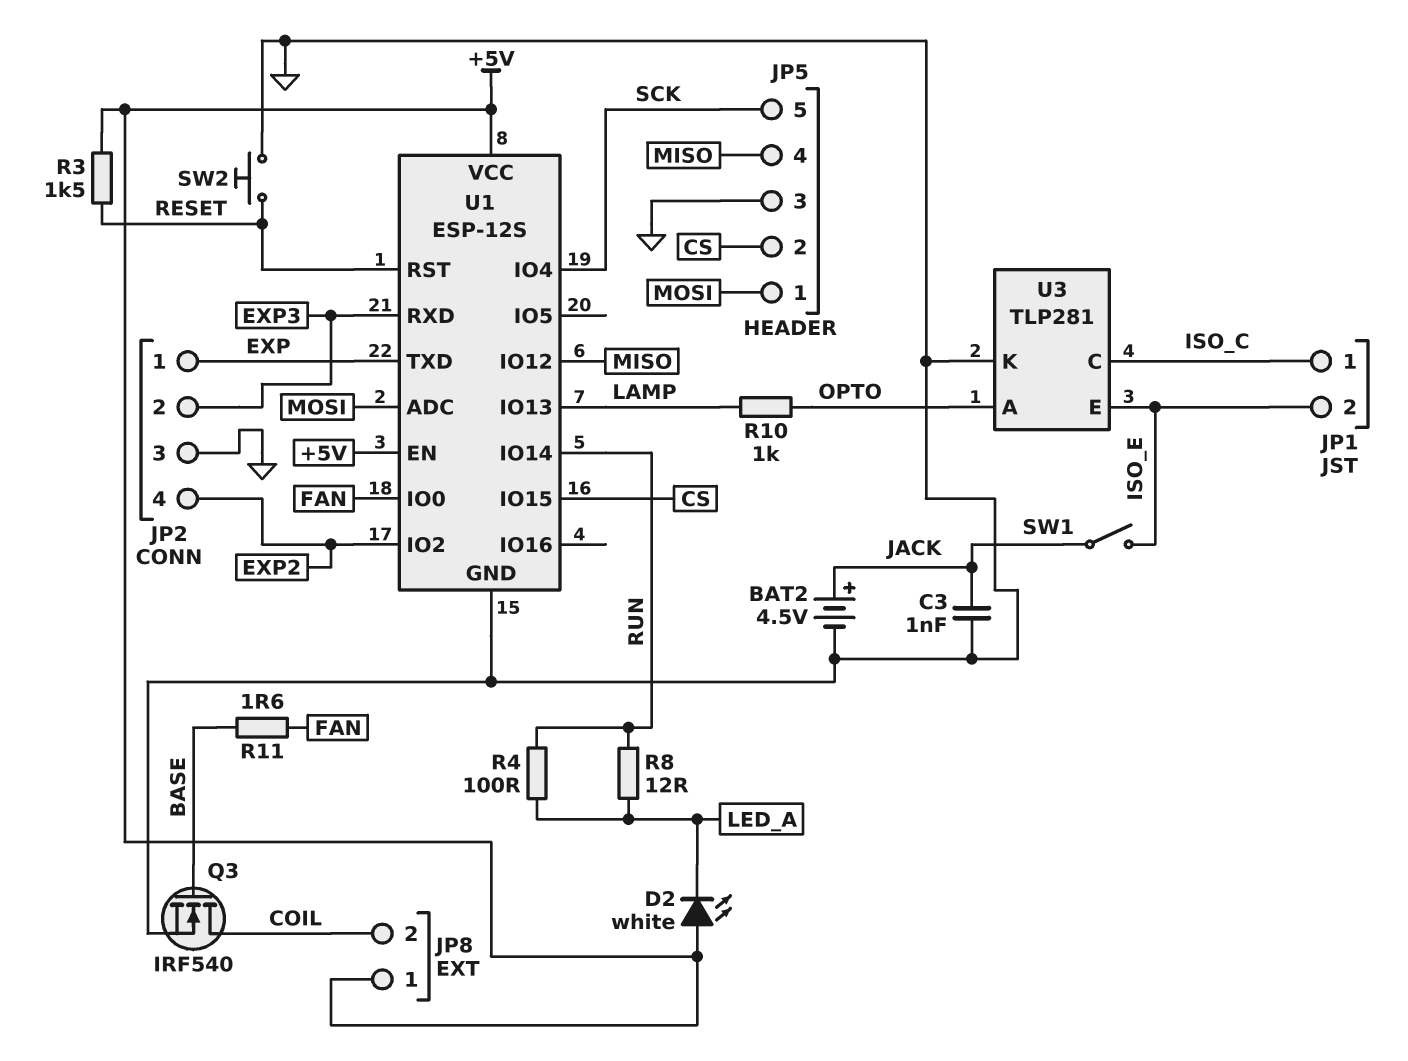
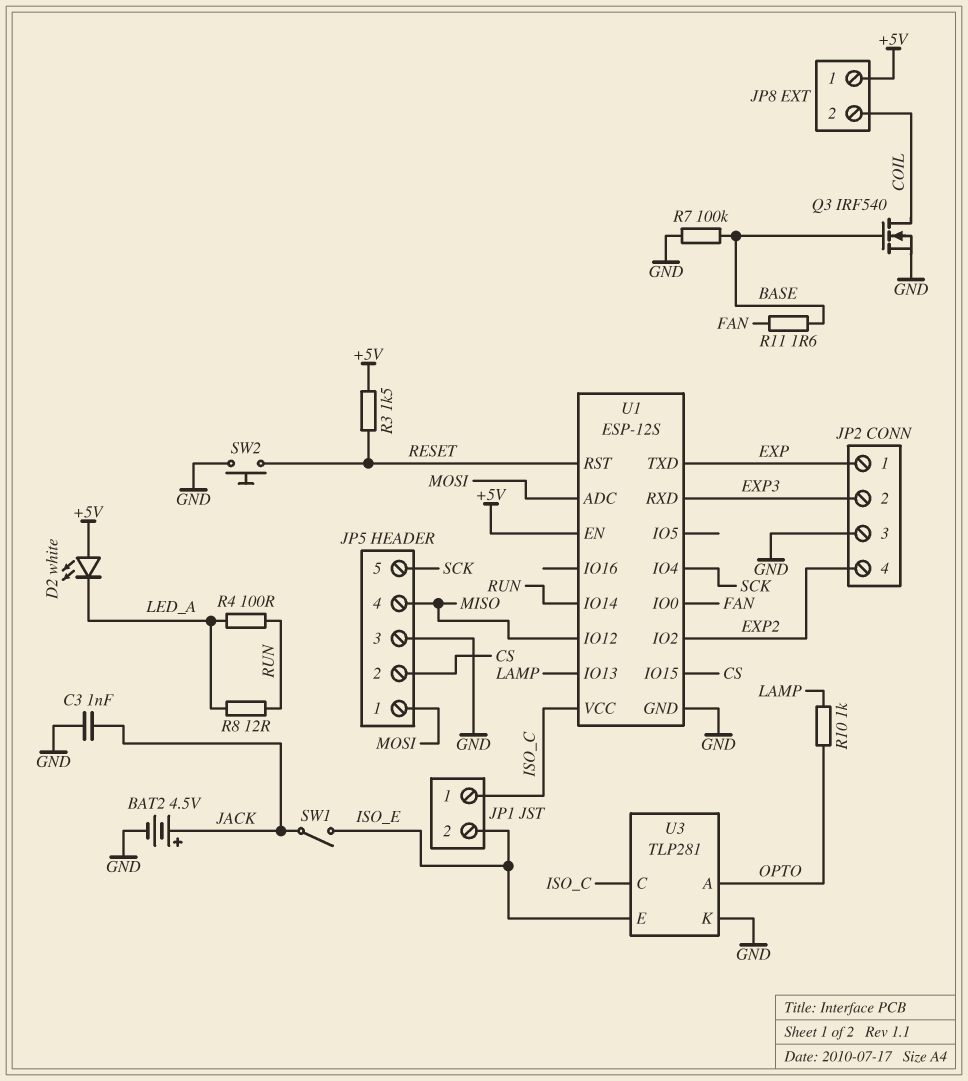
R7: none -> 100k (BASE, GND)
U1 pin VCC: +5V -> ISO_C

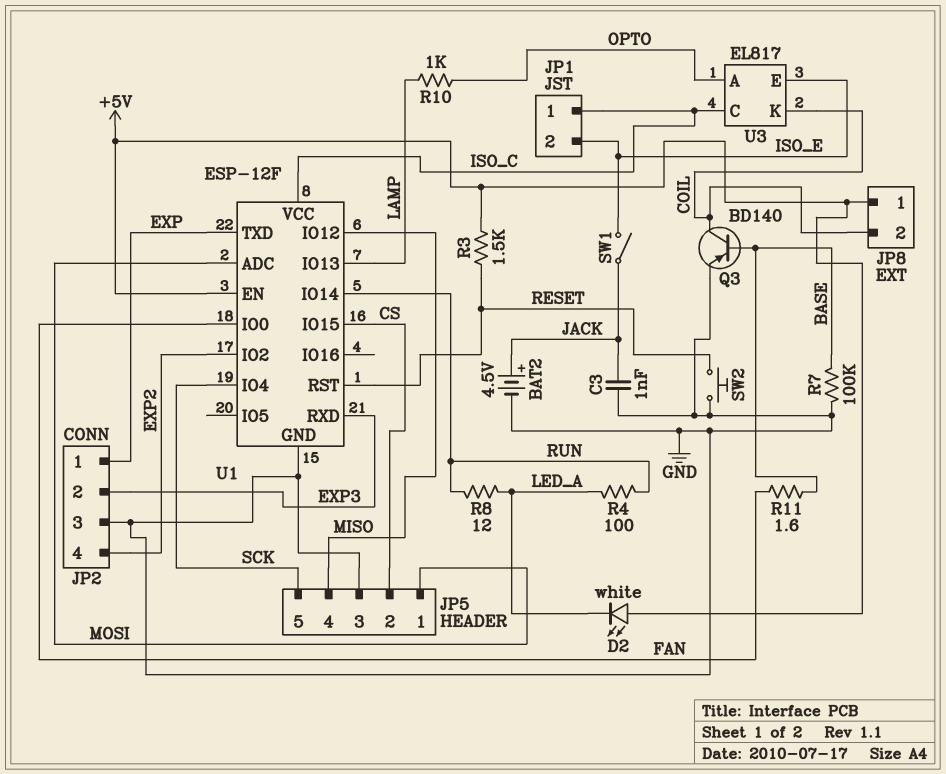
Q3: NMOS IRF540 (G BASE, D COIL, S GND) -> PNP BD140 (B BASE, C COIL, E GND)
U1: ESP-12S -> ESP-12F
U3: TLP281 -> EL817
U3 pin K: GND -> COIL

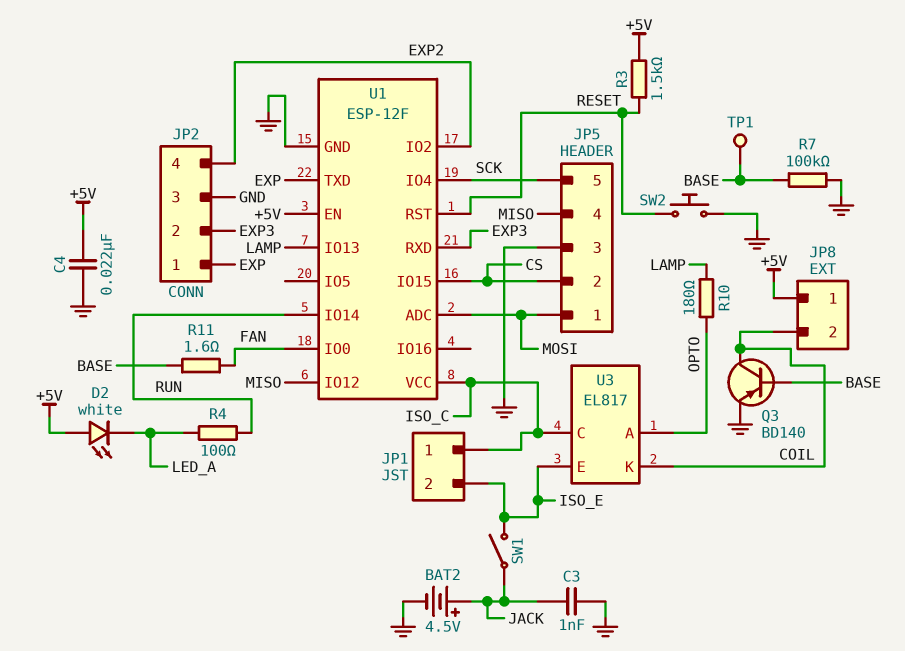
C4: none -> 22nF (+5V, GND)
R8: 12 (LED_A, RUN) -> none
R10: 1k (LAMP, OPTO) -> 180 (LAMP, OPTO)
TP1: none -> test point (BASE)

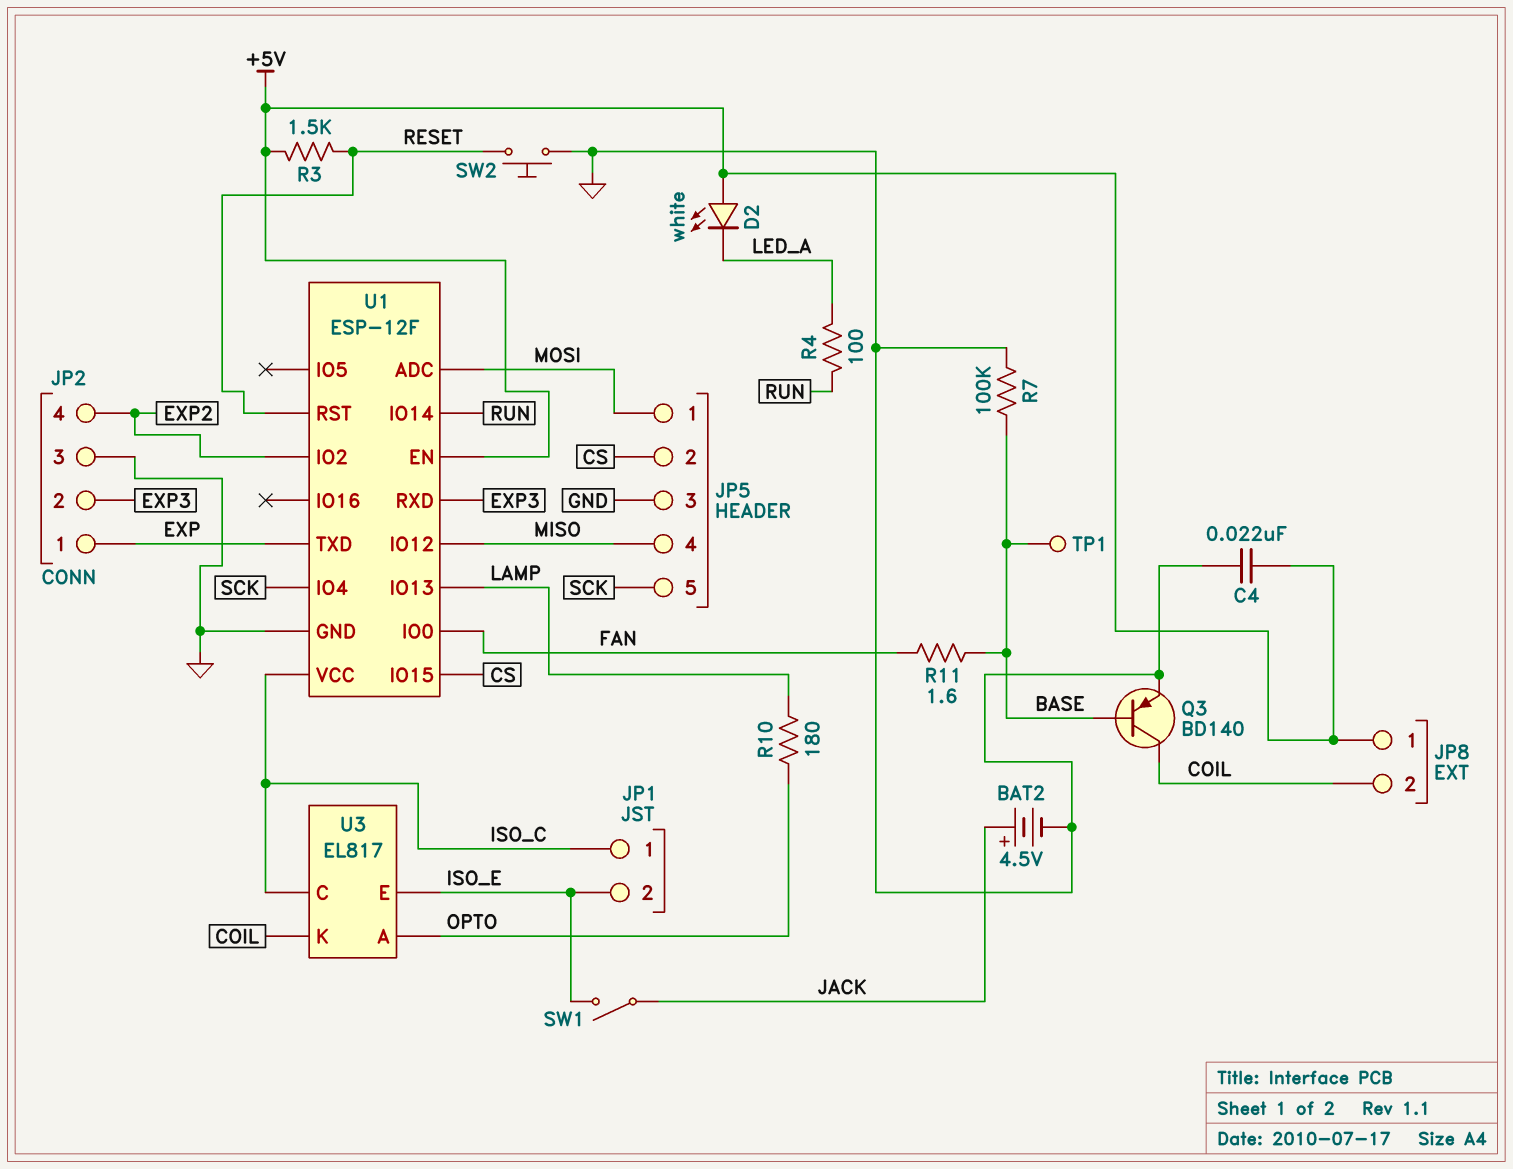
C3: 1nF (GND, JACK) -> none

